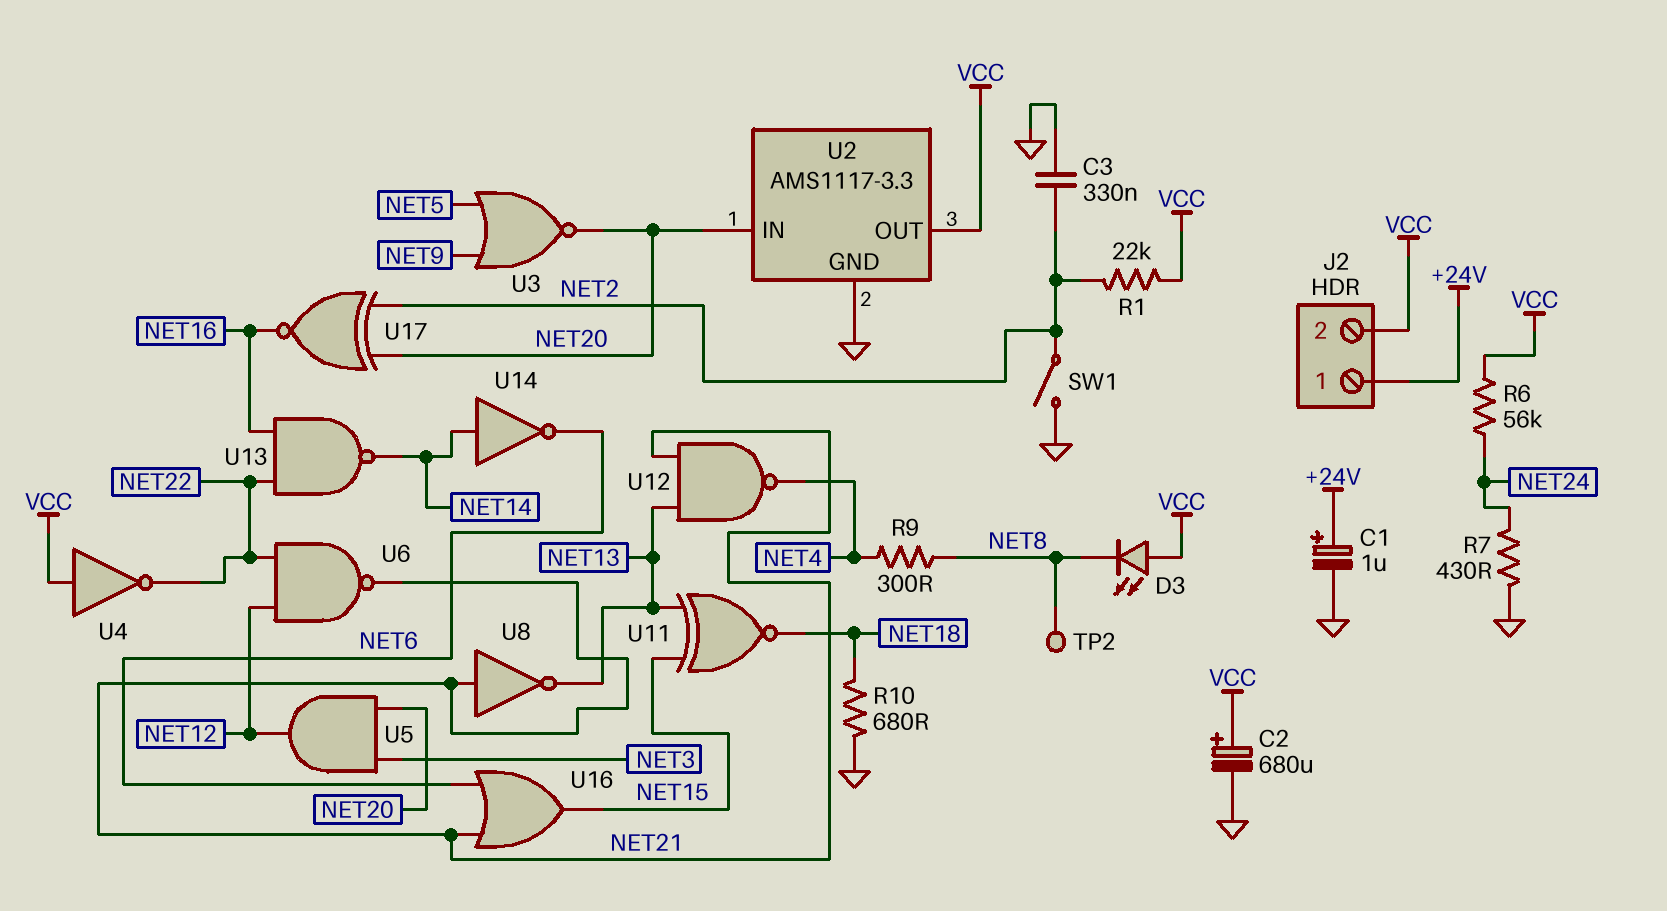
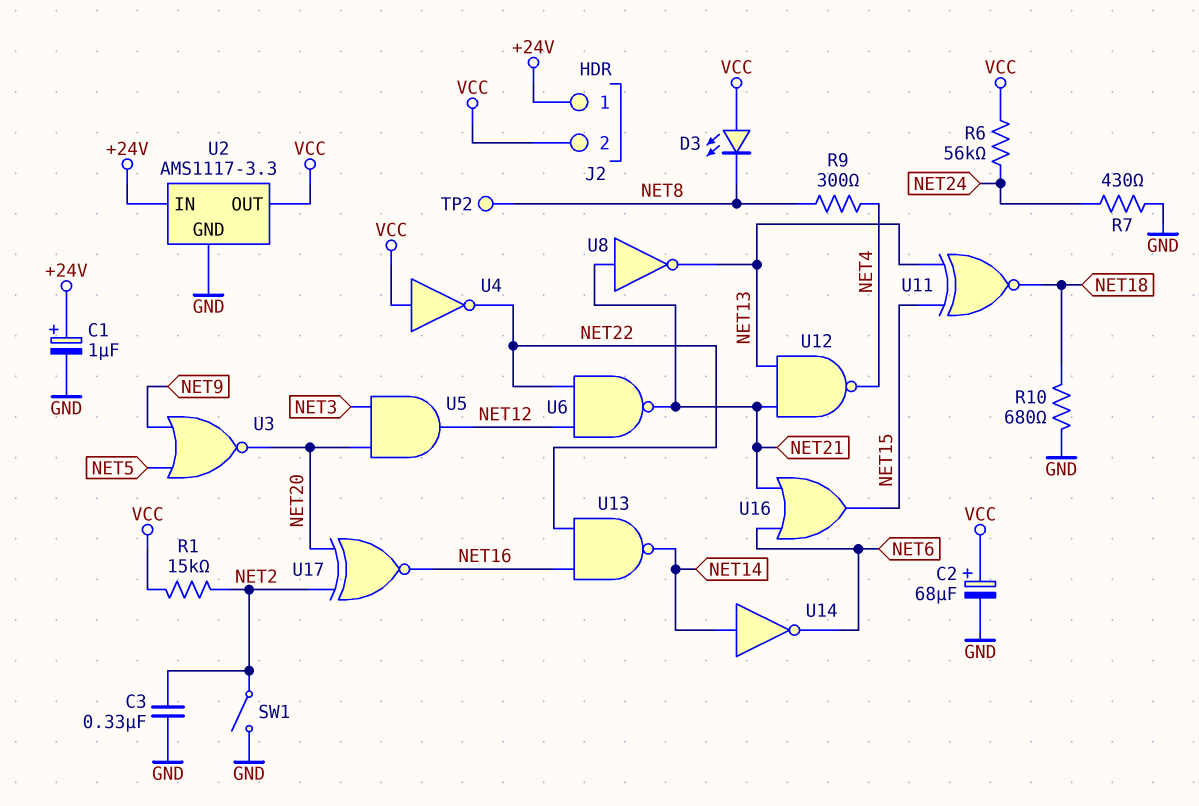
C2: 680uF (plus VCC, minus GND) -> 68uF (plus VCC, minus GND)
R1: 22k (NET2, VCC) -> 15k (NET2, VCC)
U2 pin IN: NET20 -> +24V

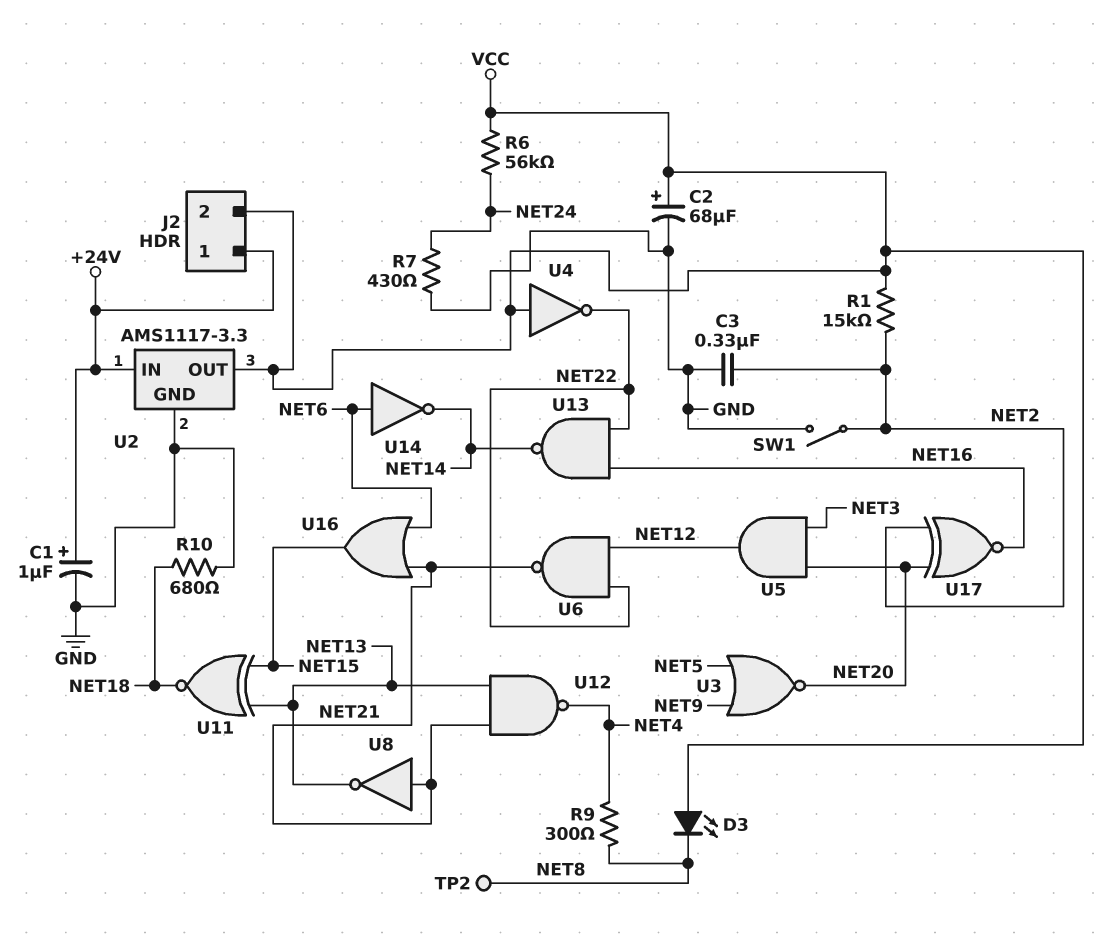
U14: NOT (in NET14, out NET6) -> NOT (in NET6, out NET14)

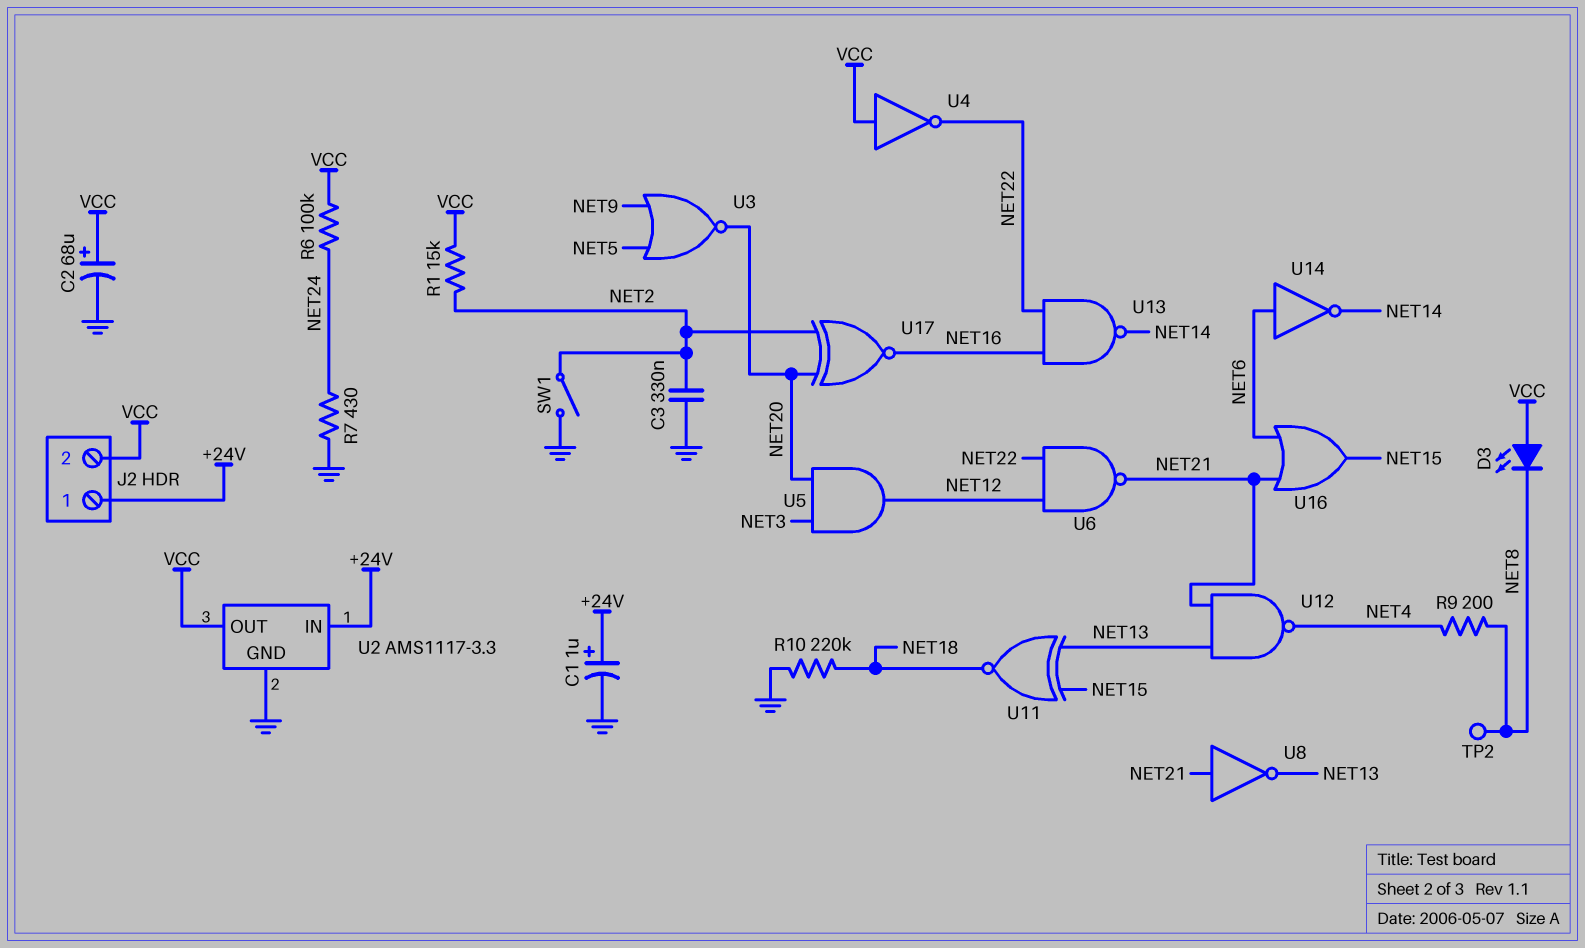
R6: 56k (NET24, VCC) -> 100k (NET24, VCC)
R9: 300 (NET4, NET8) -> 200 (NET4, NET8)
R10: 680 (GND, NET18) -> 220k (GND, NET18)

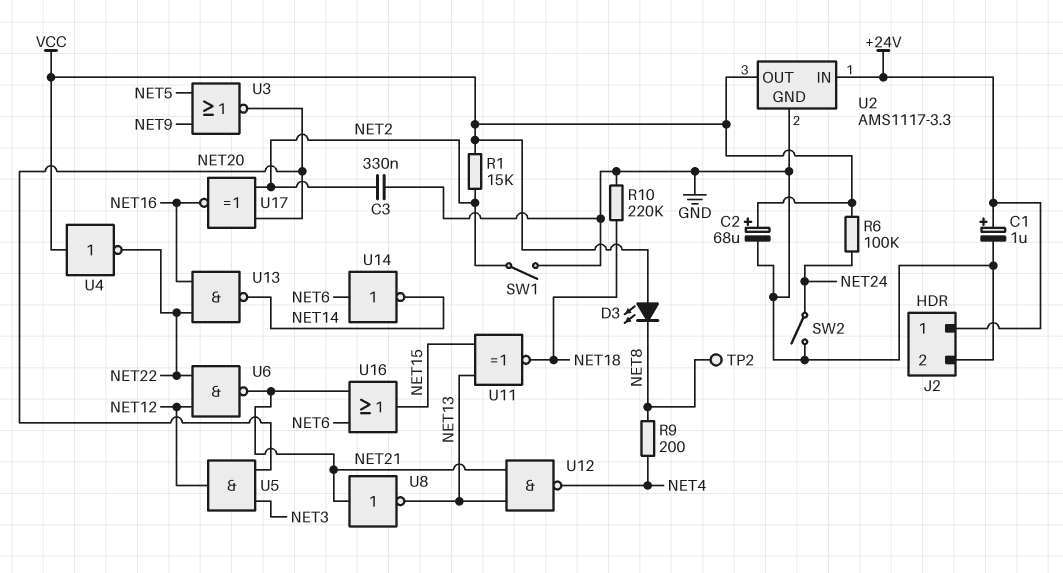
J2 pin 2: VCC -> GND
R7: 430 (GND, NET24) -> none
SW2: none -> switch (GND, NET24)

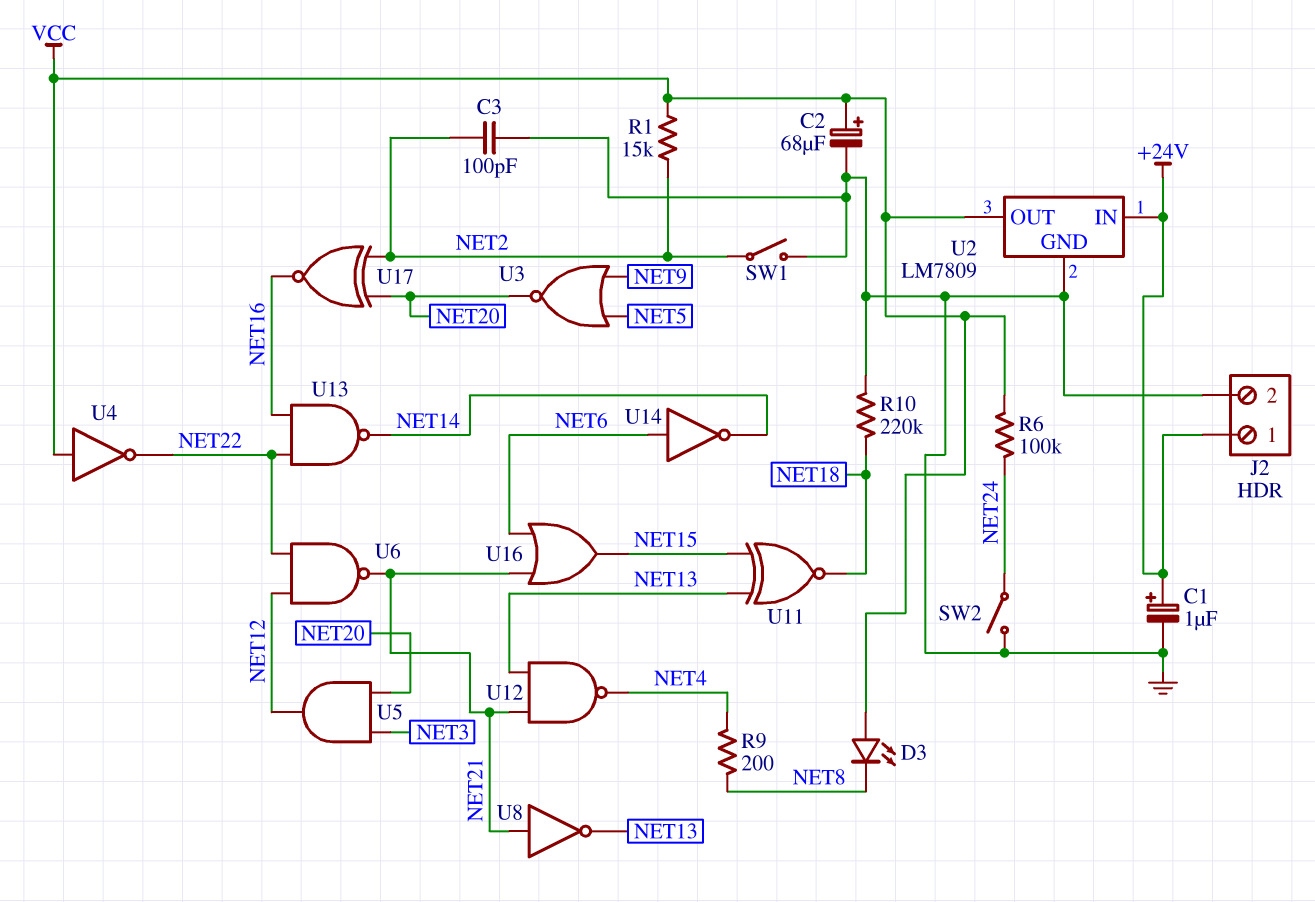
C3: 330nF (GND, NET2) -> 100pF (GND, NET2)
TP2: test point (NET8) -> none
U2: AMS1117-3.3 -> LM7809

